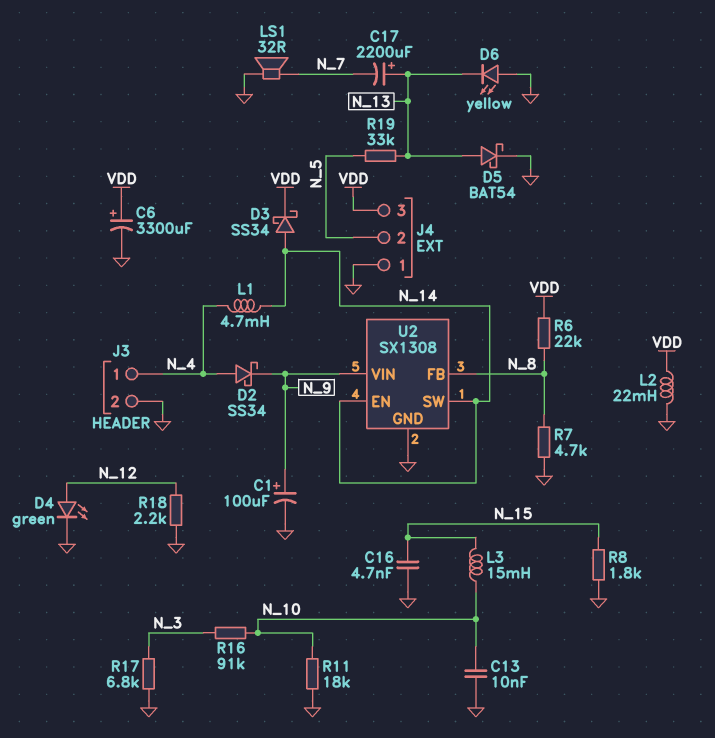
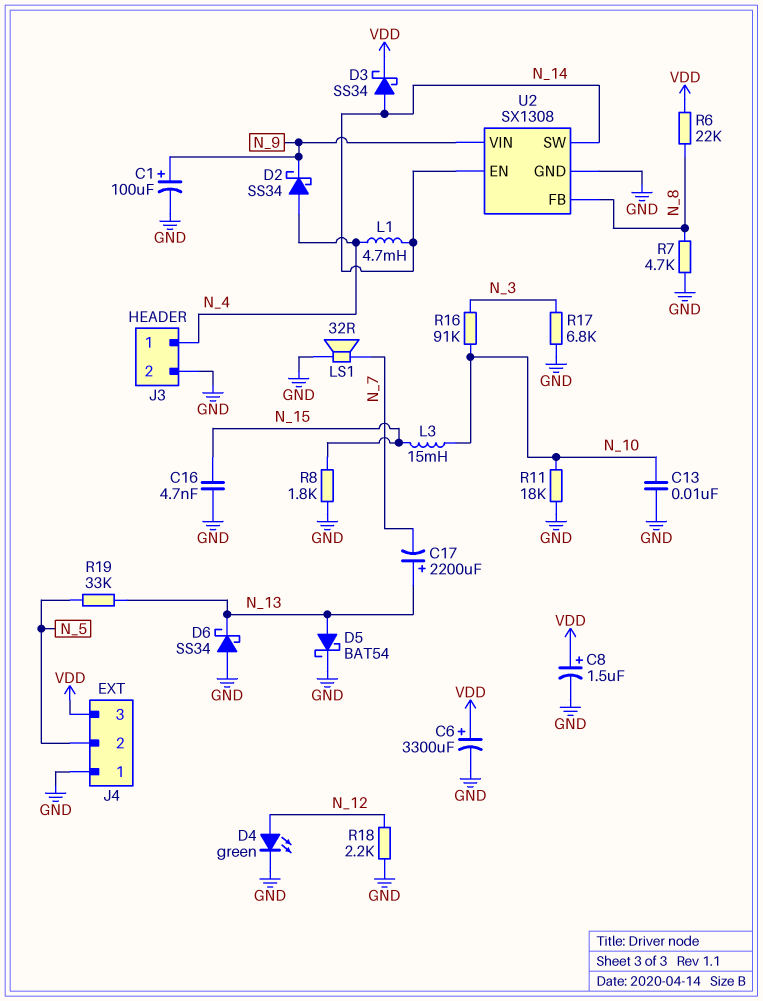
C8: none -> 1.5uF (plus VDD, minus GND)
D6: LED yellow (A GND, K N_13) -> schottky SS34 (A GND, K N_13)
L2: 22mH (GND, VDD) -> none

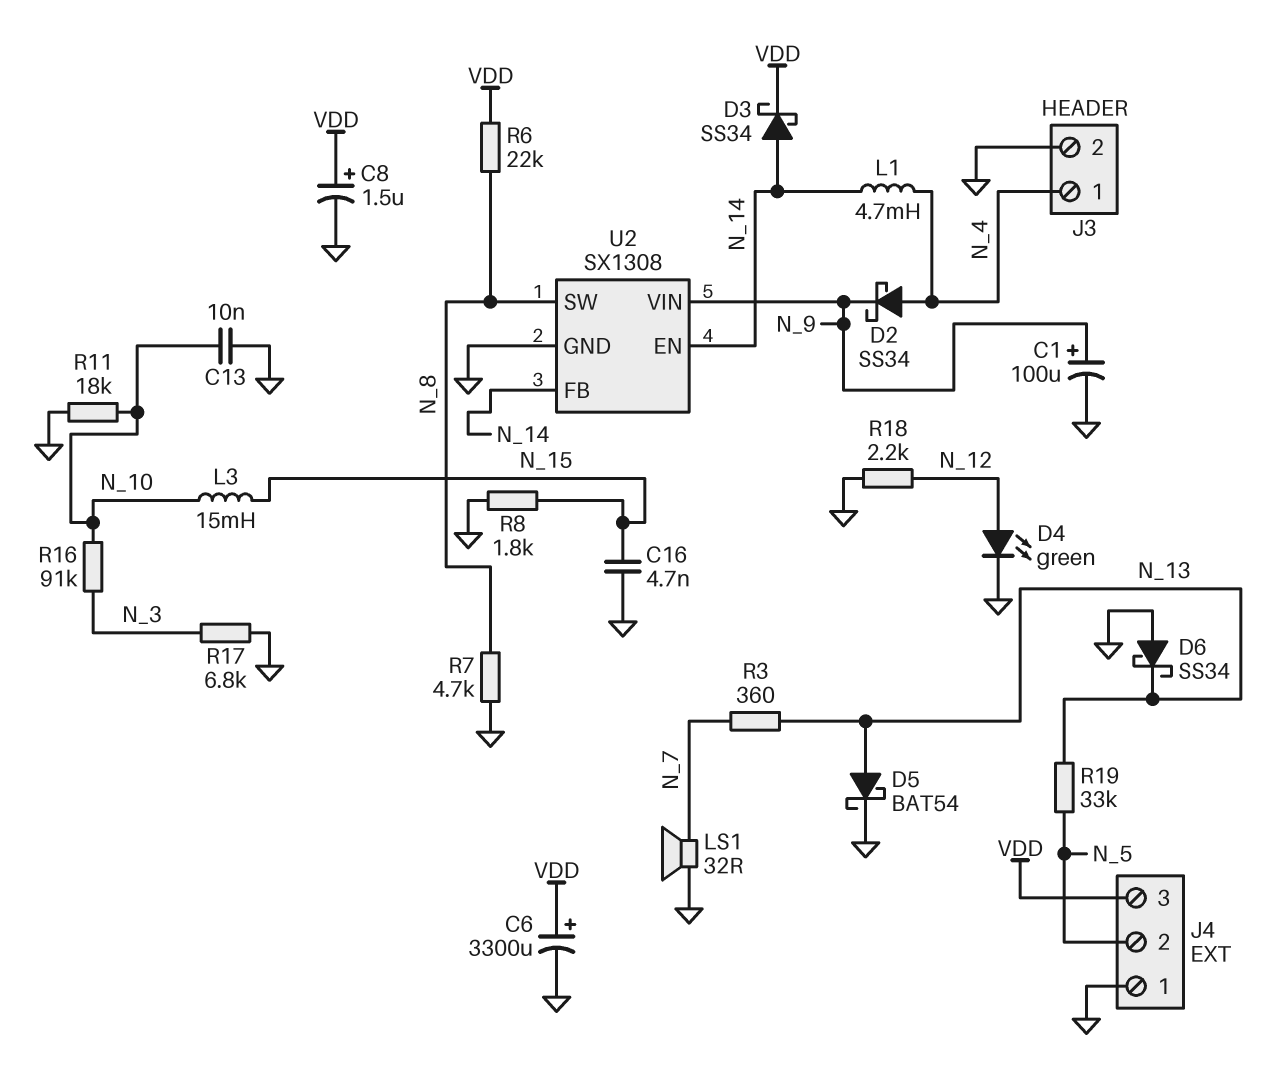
C17: 2200uF (plus N_13, minus N_7) -> none
R3: none -> 360 (N_7, N_13)
U2 pin FB: N_8 -> N_14
U2 pin SW: N_14 -> N_8

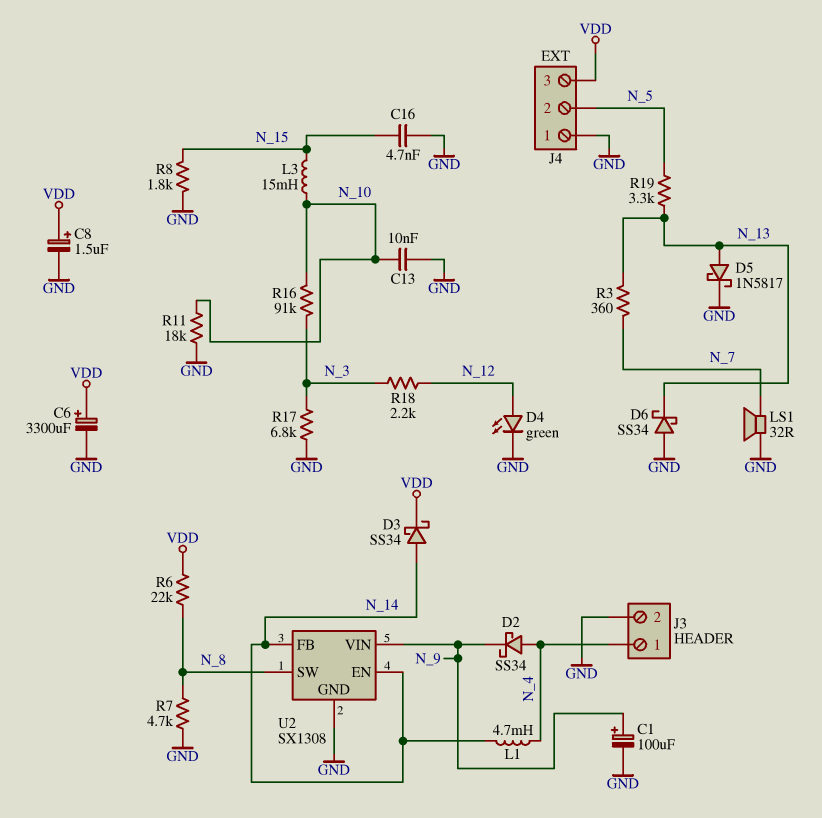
D5: schottky BAT54 (A N_13, K GND) -> schottky 1N5817 (A N_13, K GND)
R18: 2.2k (GND, N_12) -> 2.2k (N_3, N_12)
R19: 33k (N_5, N_13) -> 3.3k (N_5, N_13)

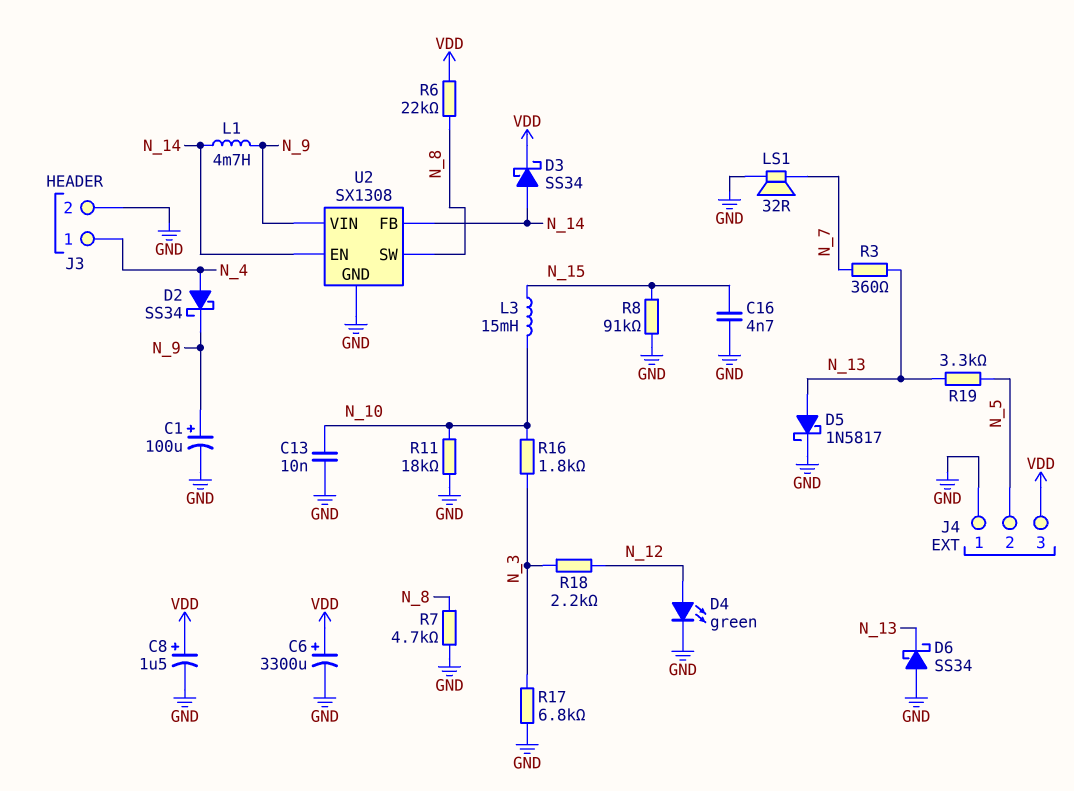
L1: 4.7mH (N_4, N_14) -> 4.7mH (N_9, N_14)
R8: 1.8k (GND, N_15) -> 91k (GND, N_15)
R16: 91k (N_3, N_10) -> 1.8k (N_3, N_10)

